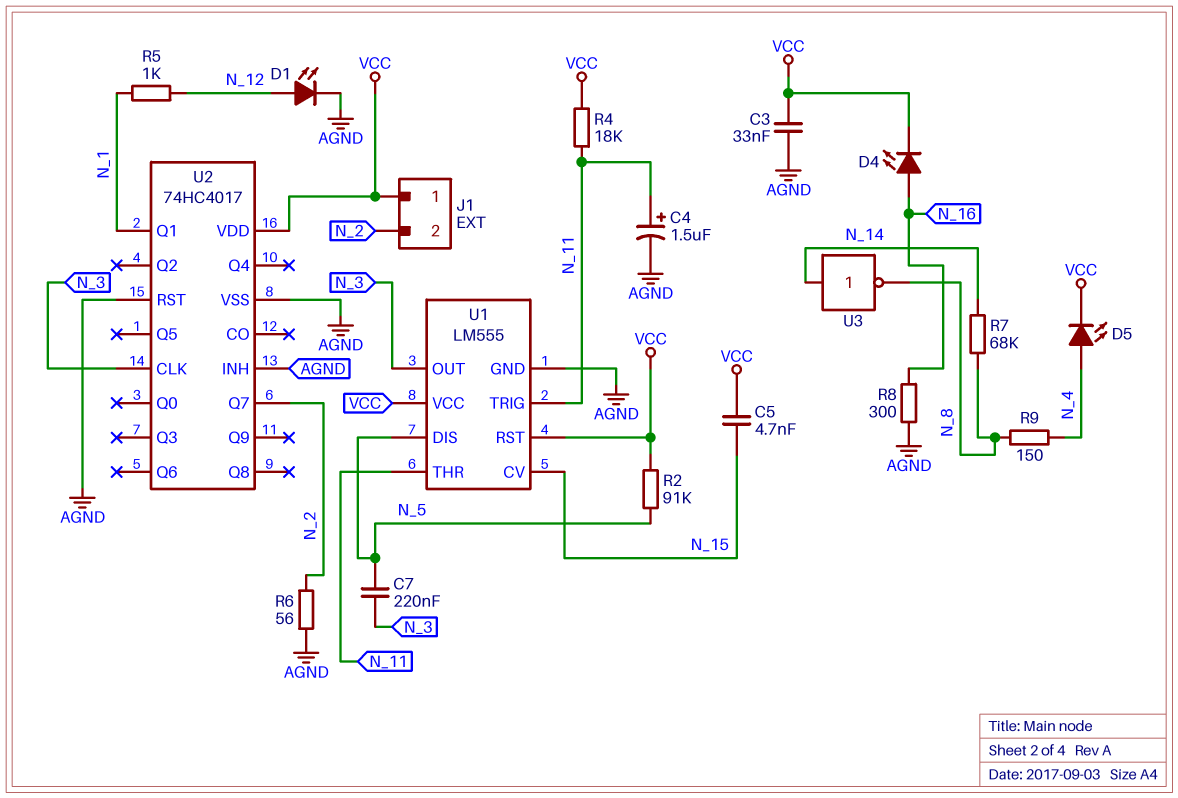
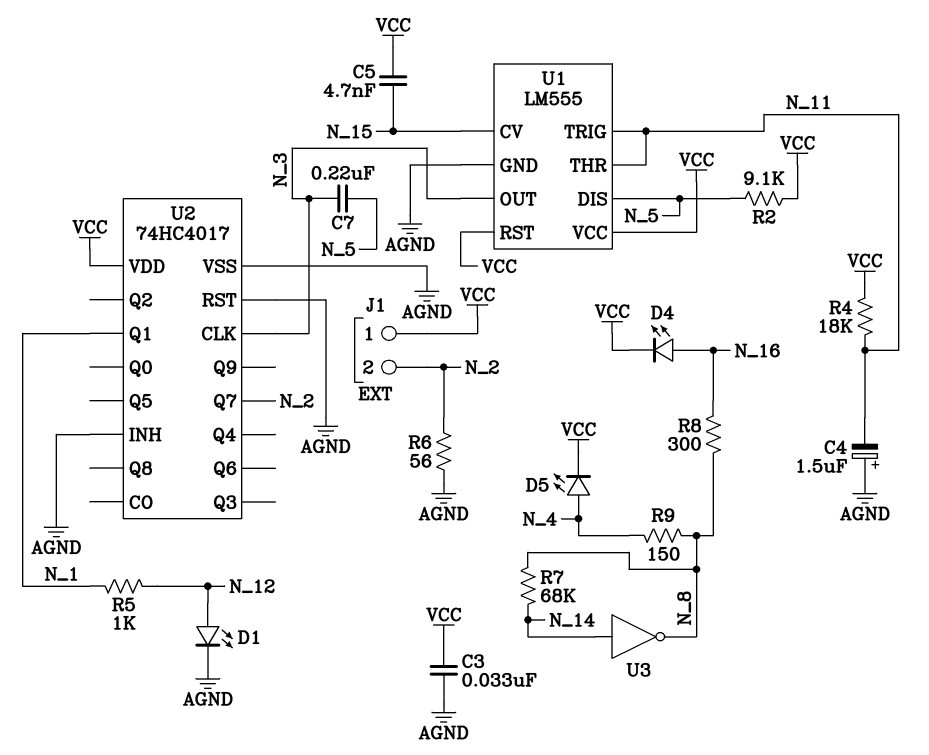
C4: 1.5uF (plus N_11, minus AGND) -> 1.5uF (plus AGND, minus N_11)
R2: 91k (N_5, VCC) -> 9.1k (N_5, VCC)
R8: 300 (AGND, N_16) -> 300 (N_8, N_16)

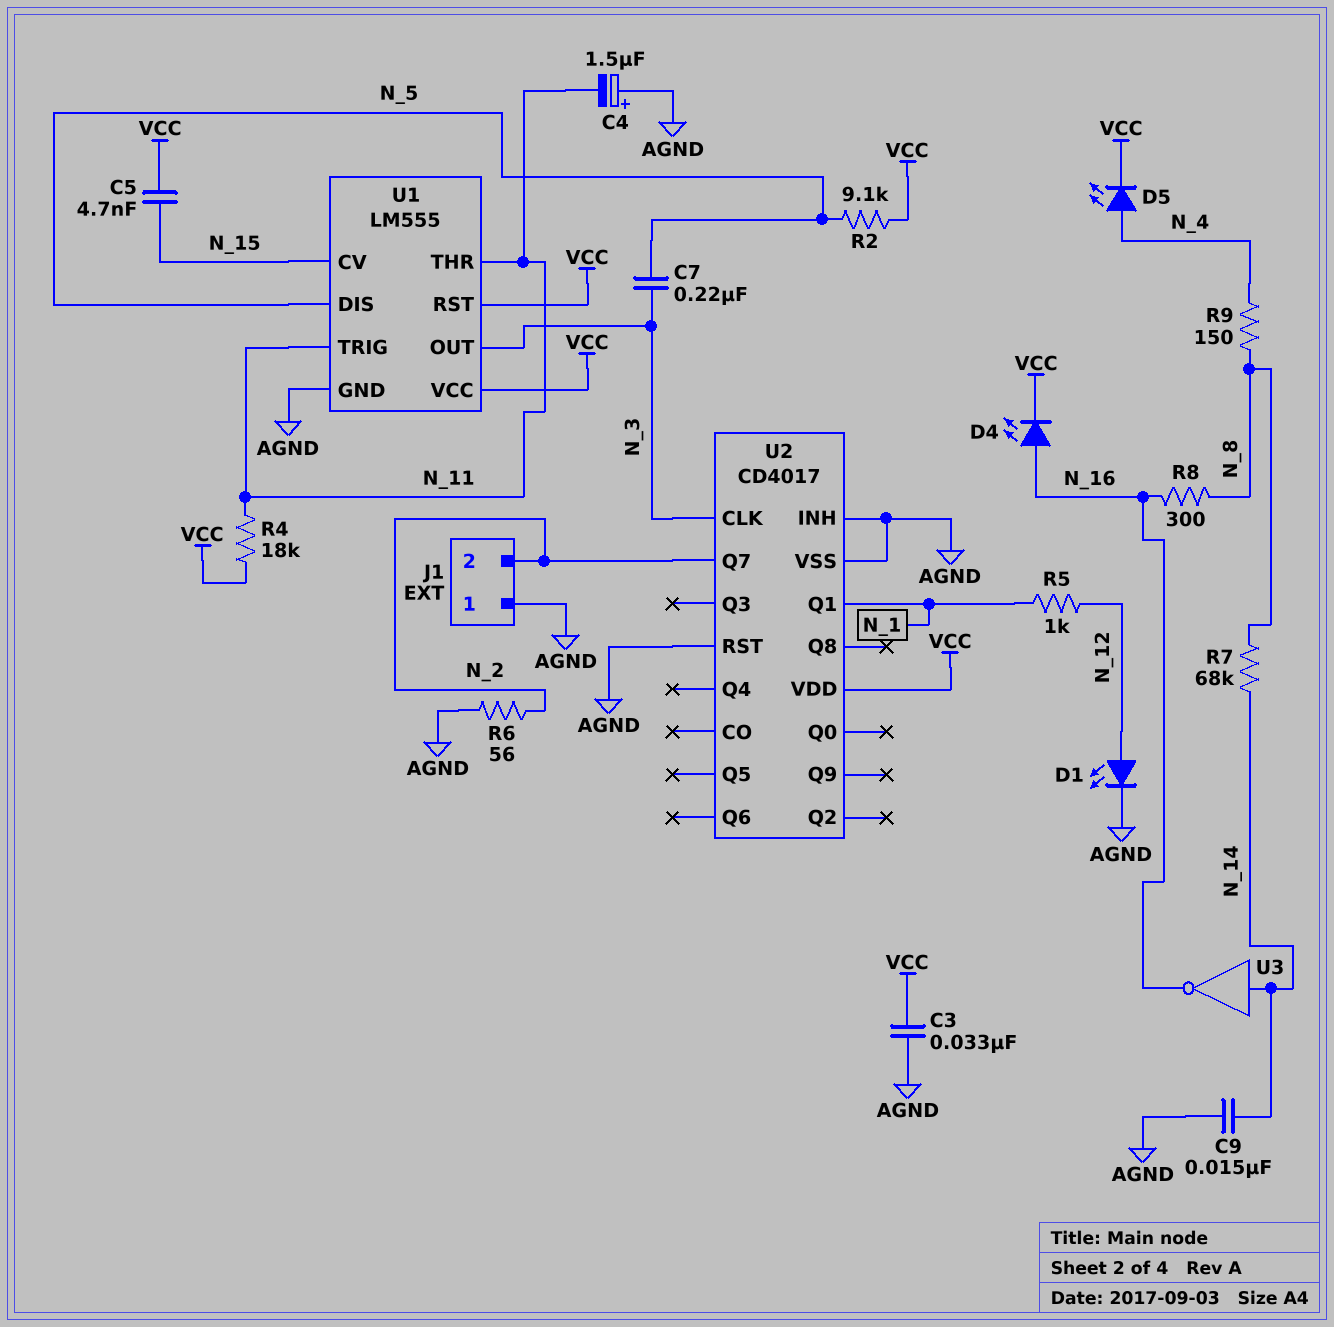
C9: none -> 15nF (AGND, N_14)
J1 pin 1: VCC -> AGND
U2: 74HC4017 -> CD4017
U3: NOT (in N_14, out N_8) -> NOT (in N_14, out N_16)

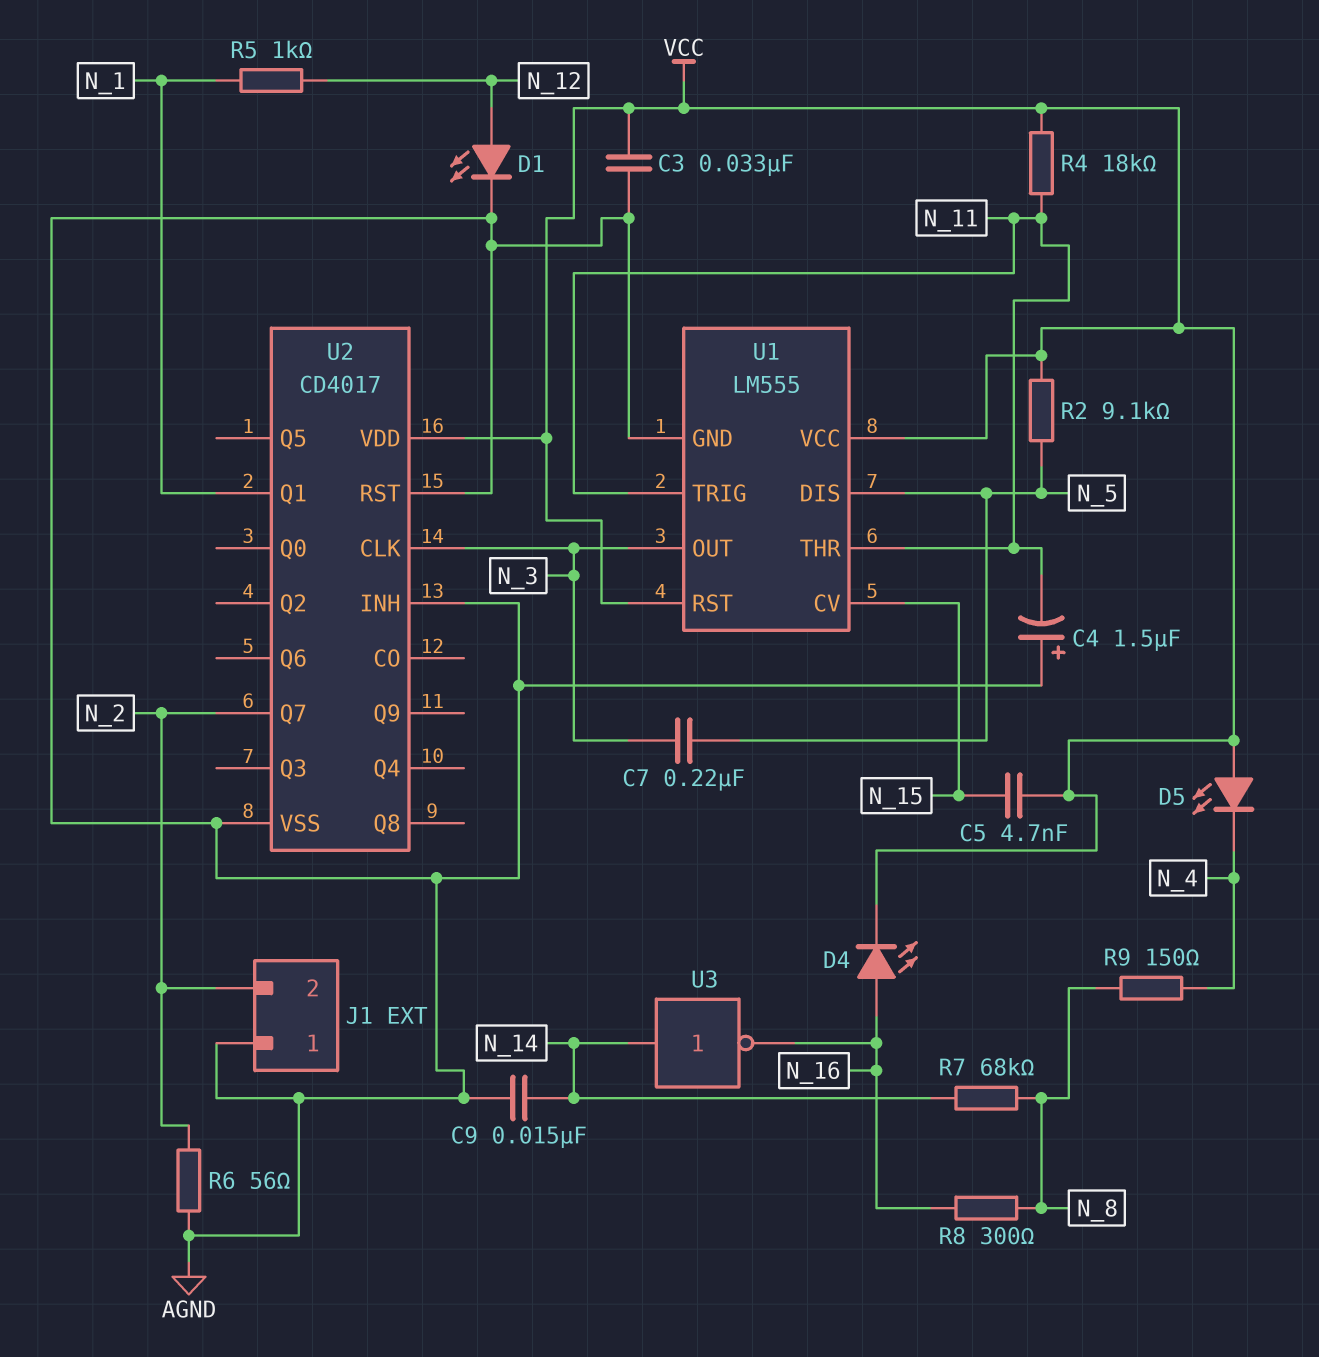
D5: LED (A N_4, K VCC) -> LED (A VCC, K N_4)

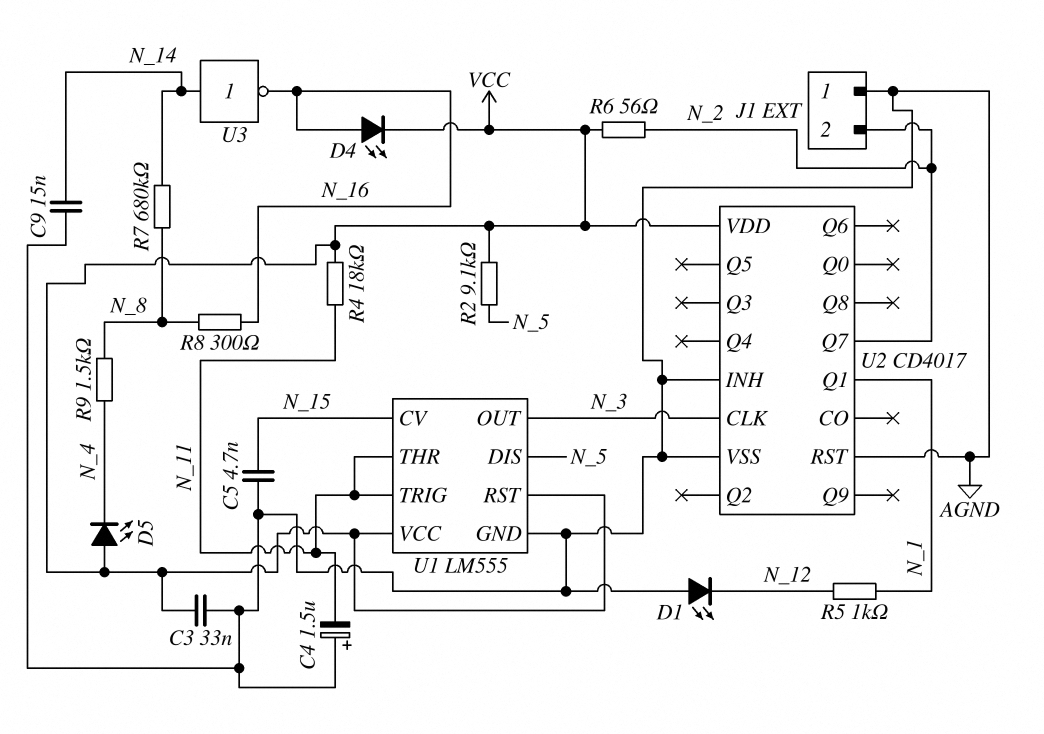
C5: 4.7nF (N_15, VCC) -> 4.7nF (AGND, N_15)
C7: 220nF (N_3, N_5) -> none
D1: LED (A N_12, K AGND) -> LED (A AGND, K N_12)
R6: 56 (AGND, N_2) -> 56 (N_2, VCC)
R7: 68k (N_8, N_14) -> 680k (N_8, N_14)
R9: 150 (N_4, N_8) -> 1.5k (N_4, N_8)

